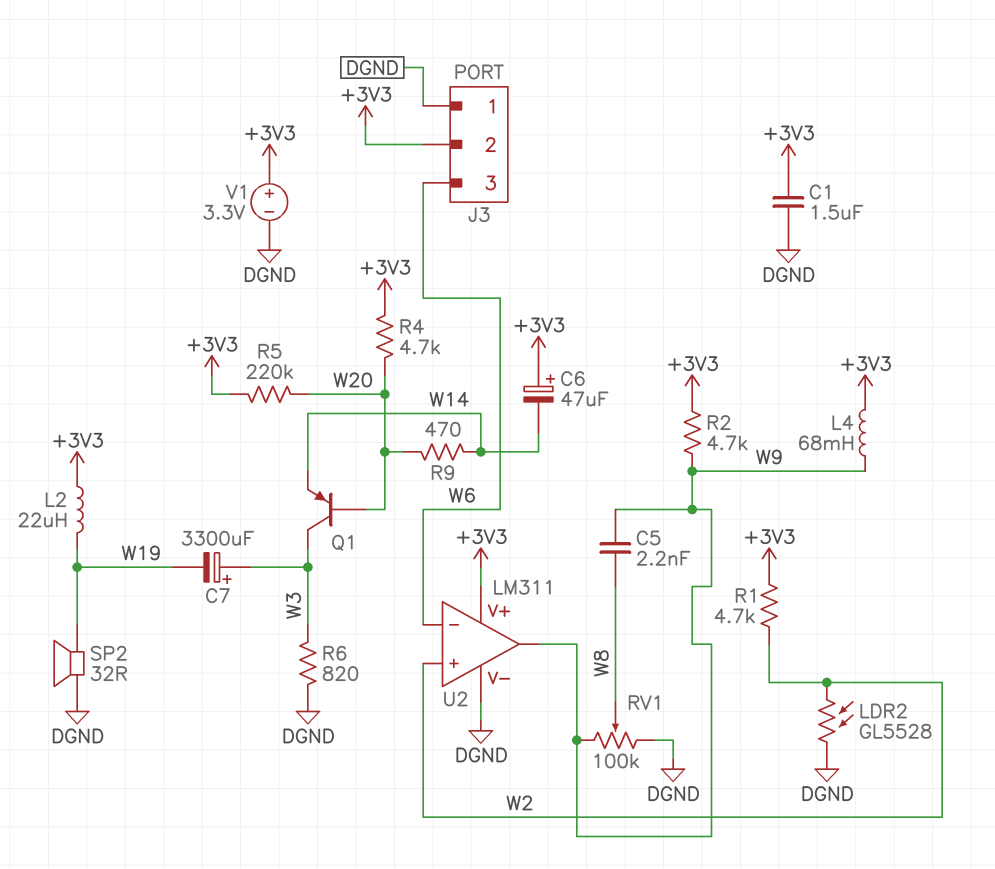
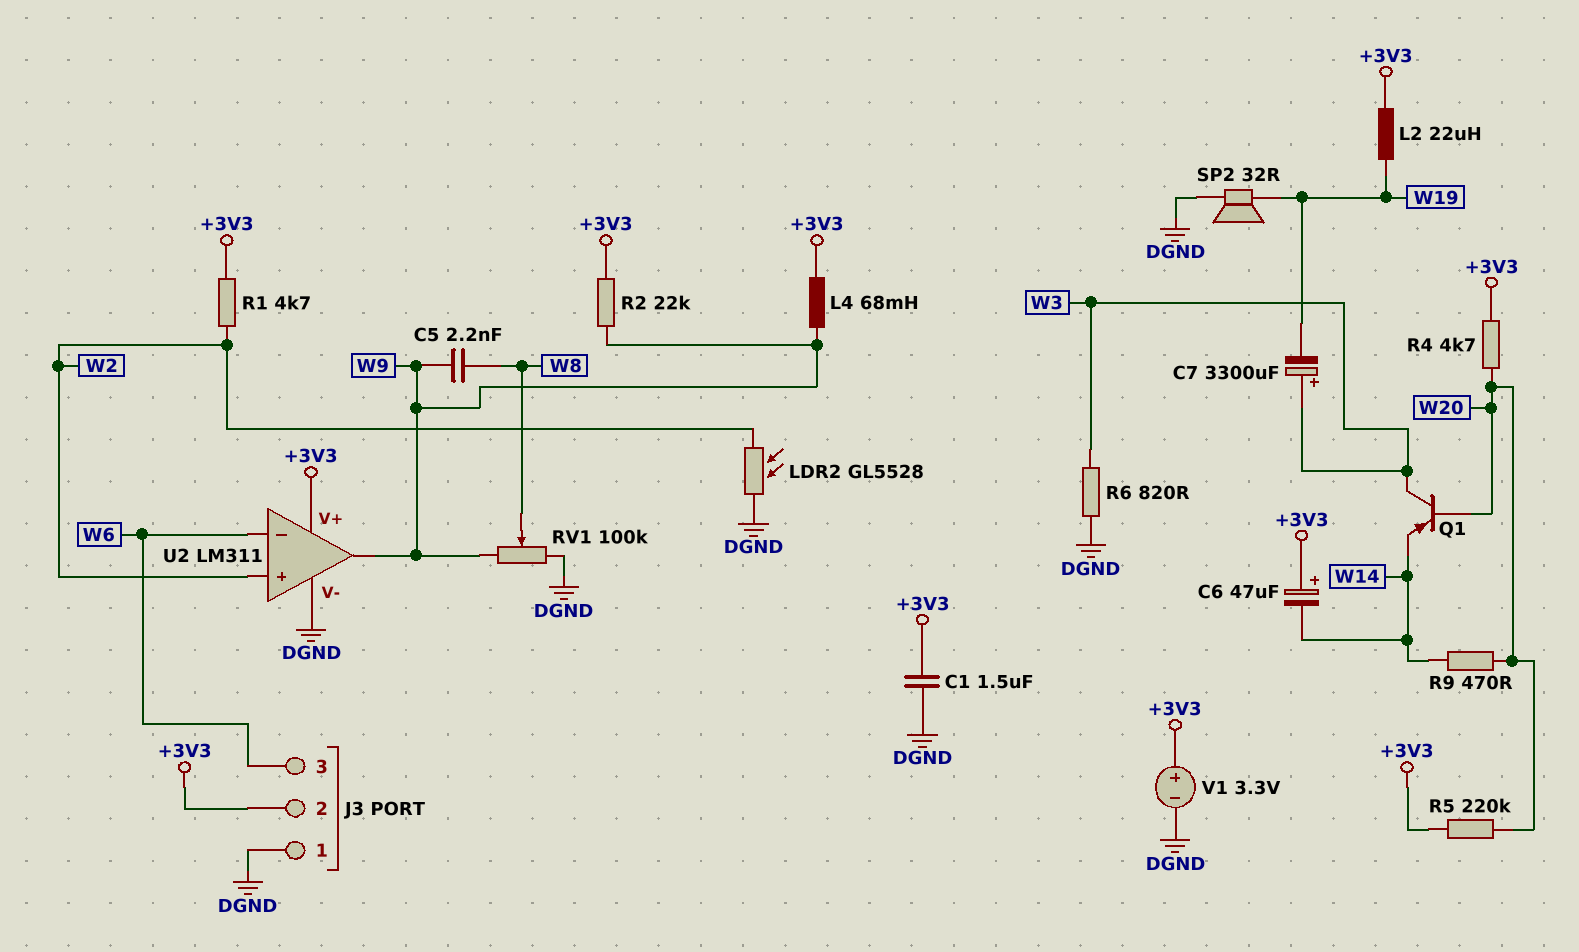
R2: 4.7k (+3V3, W9) -> 22k (+3V3, W9)

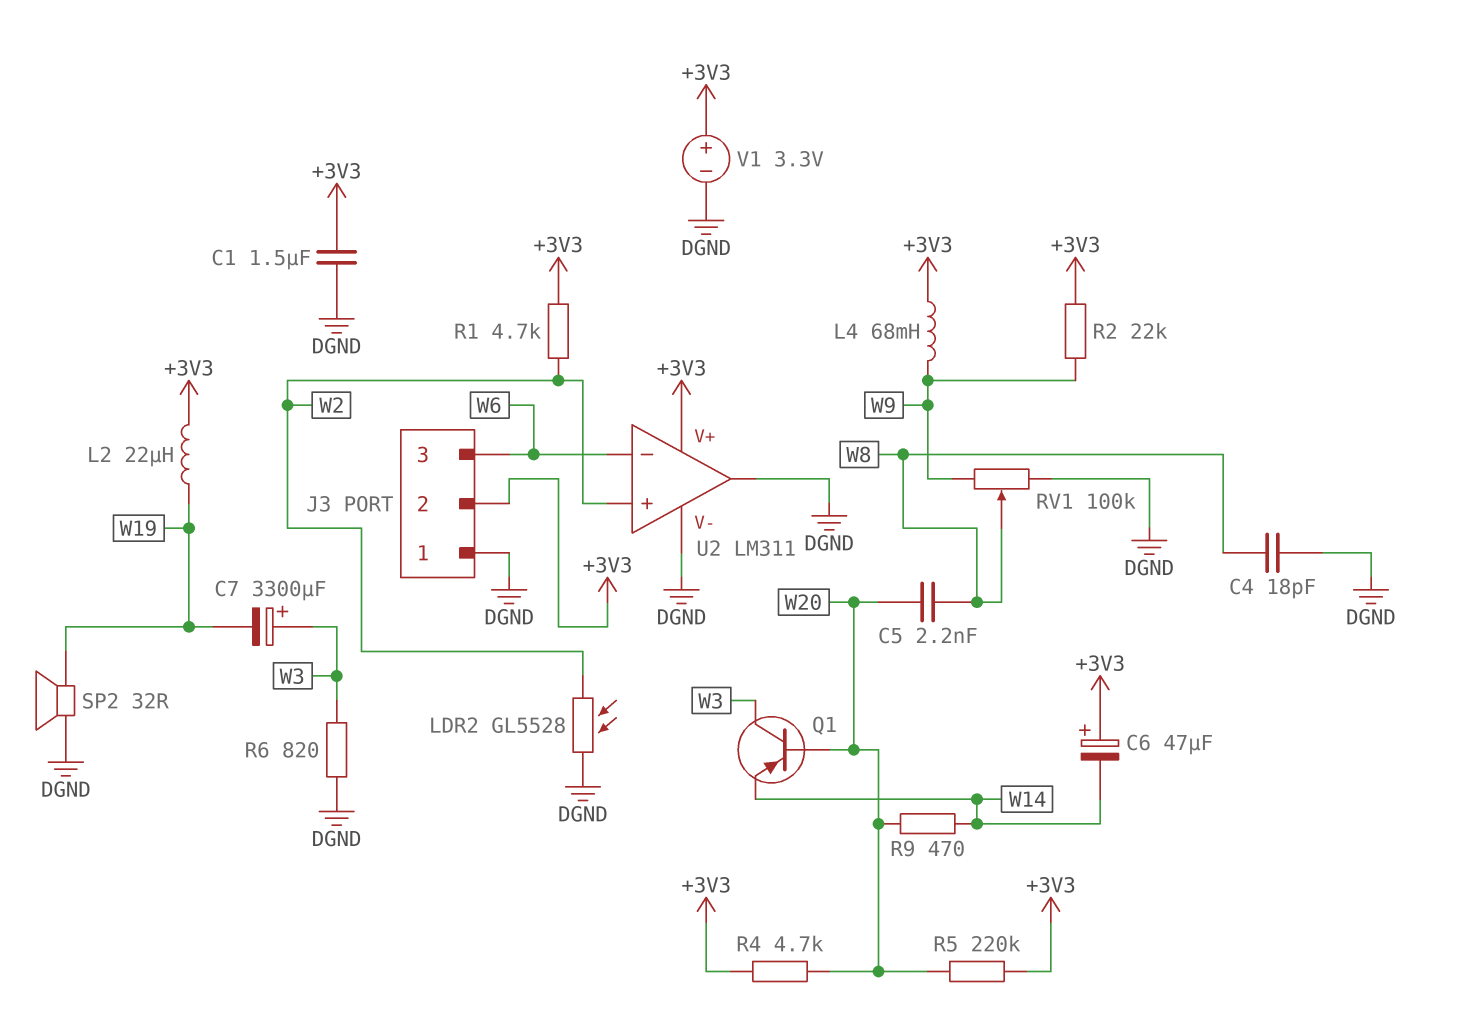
C4: none -> 18pF (DGND, W8)
C5: 2.2nF (W8, W9) -> 2.2nF (W8, W20)
U2 pin out: W9 -> DGND

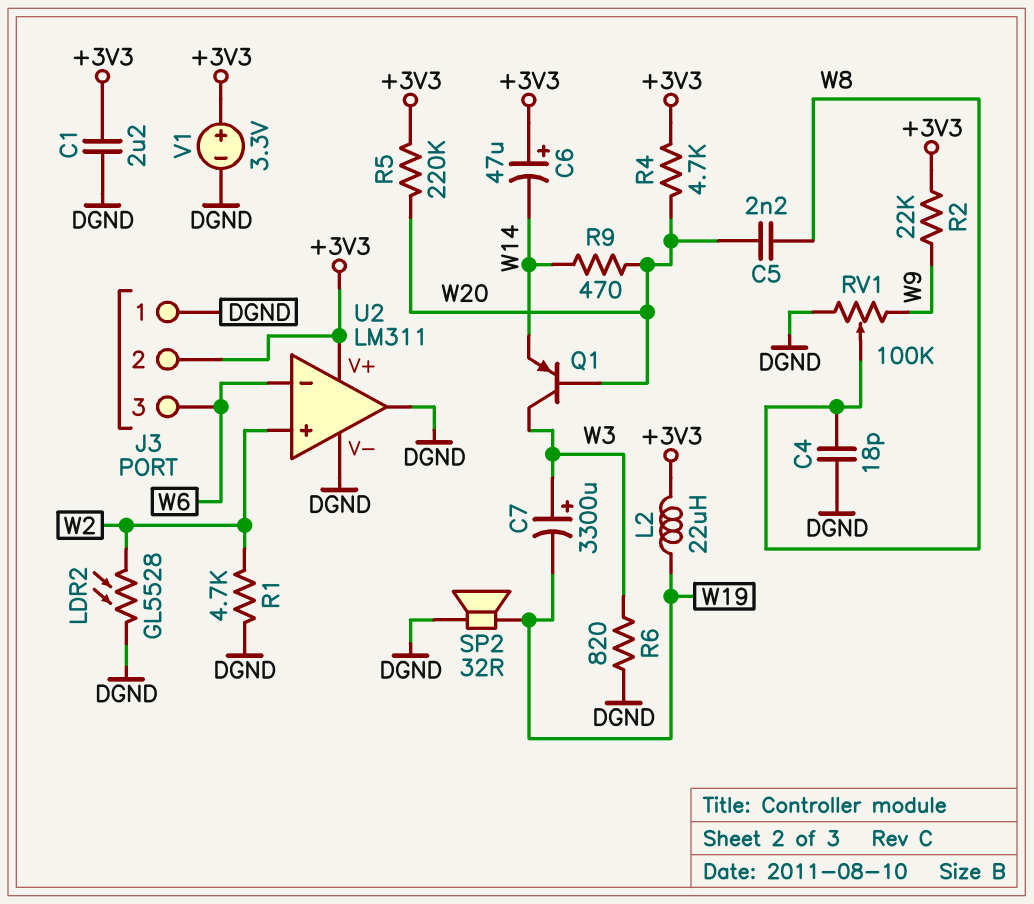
C1: 1.5uF (+3V3, DGND) -> 2.2uF (+3V3, DGND)
L4: 68mH (+3V3, W9) -> none
R1: 4.7k (+3V3, W2) -> 4.7k (DGND, W2)

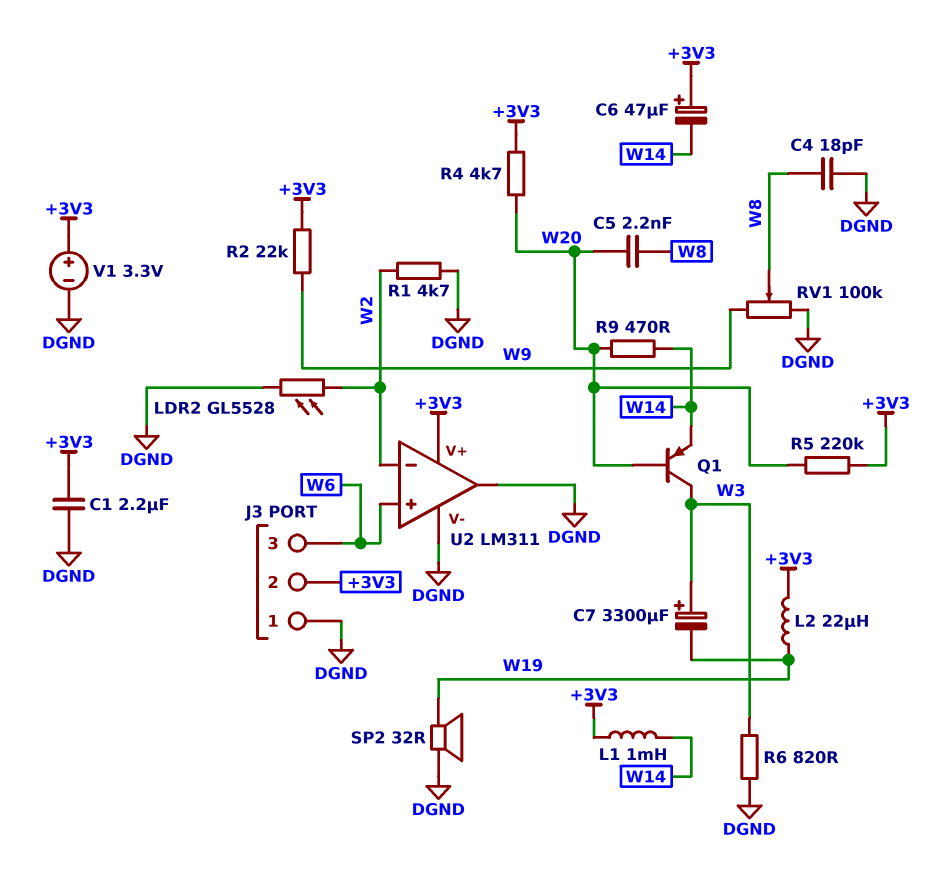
L1: none -> 1mH (+3V3, W14)
U2 pin in+: W2 -> W6
U2 pin in-: W6 -> W2

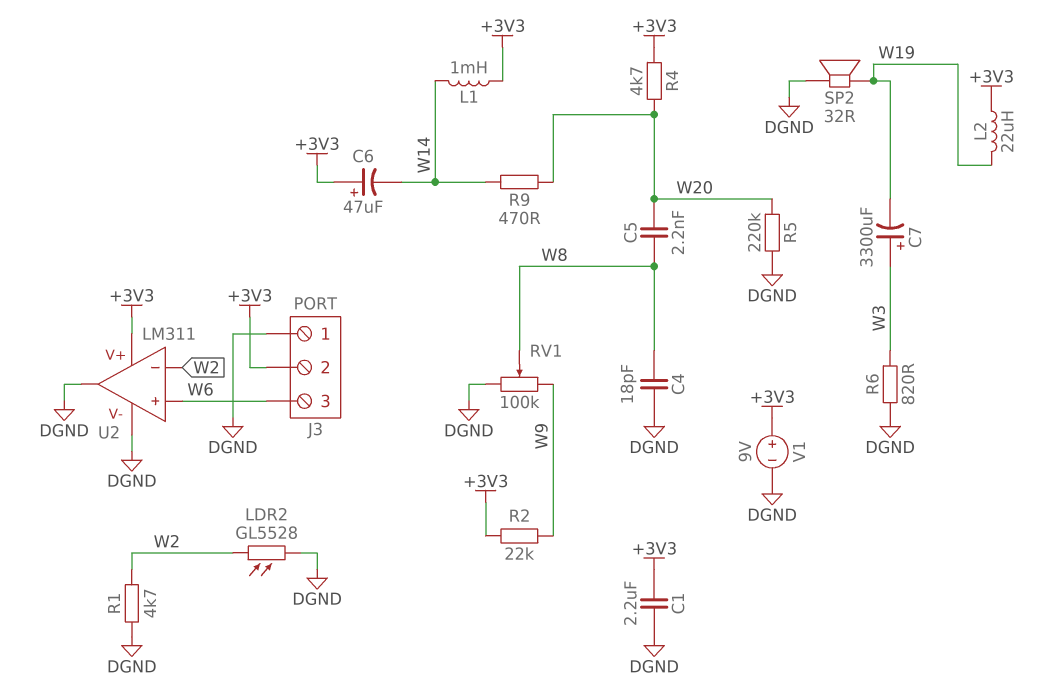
Q1: PNP (B W20, C W3, E W14) -> none
R5: 220k (+3V3, W20) -> 220k (DGND, W20)
V1: 3.3V (plus +3V3, minus DGND) -> 9V (plus +3V3, minus DGND)

